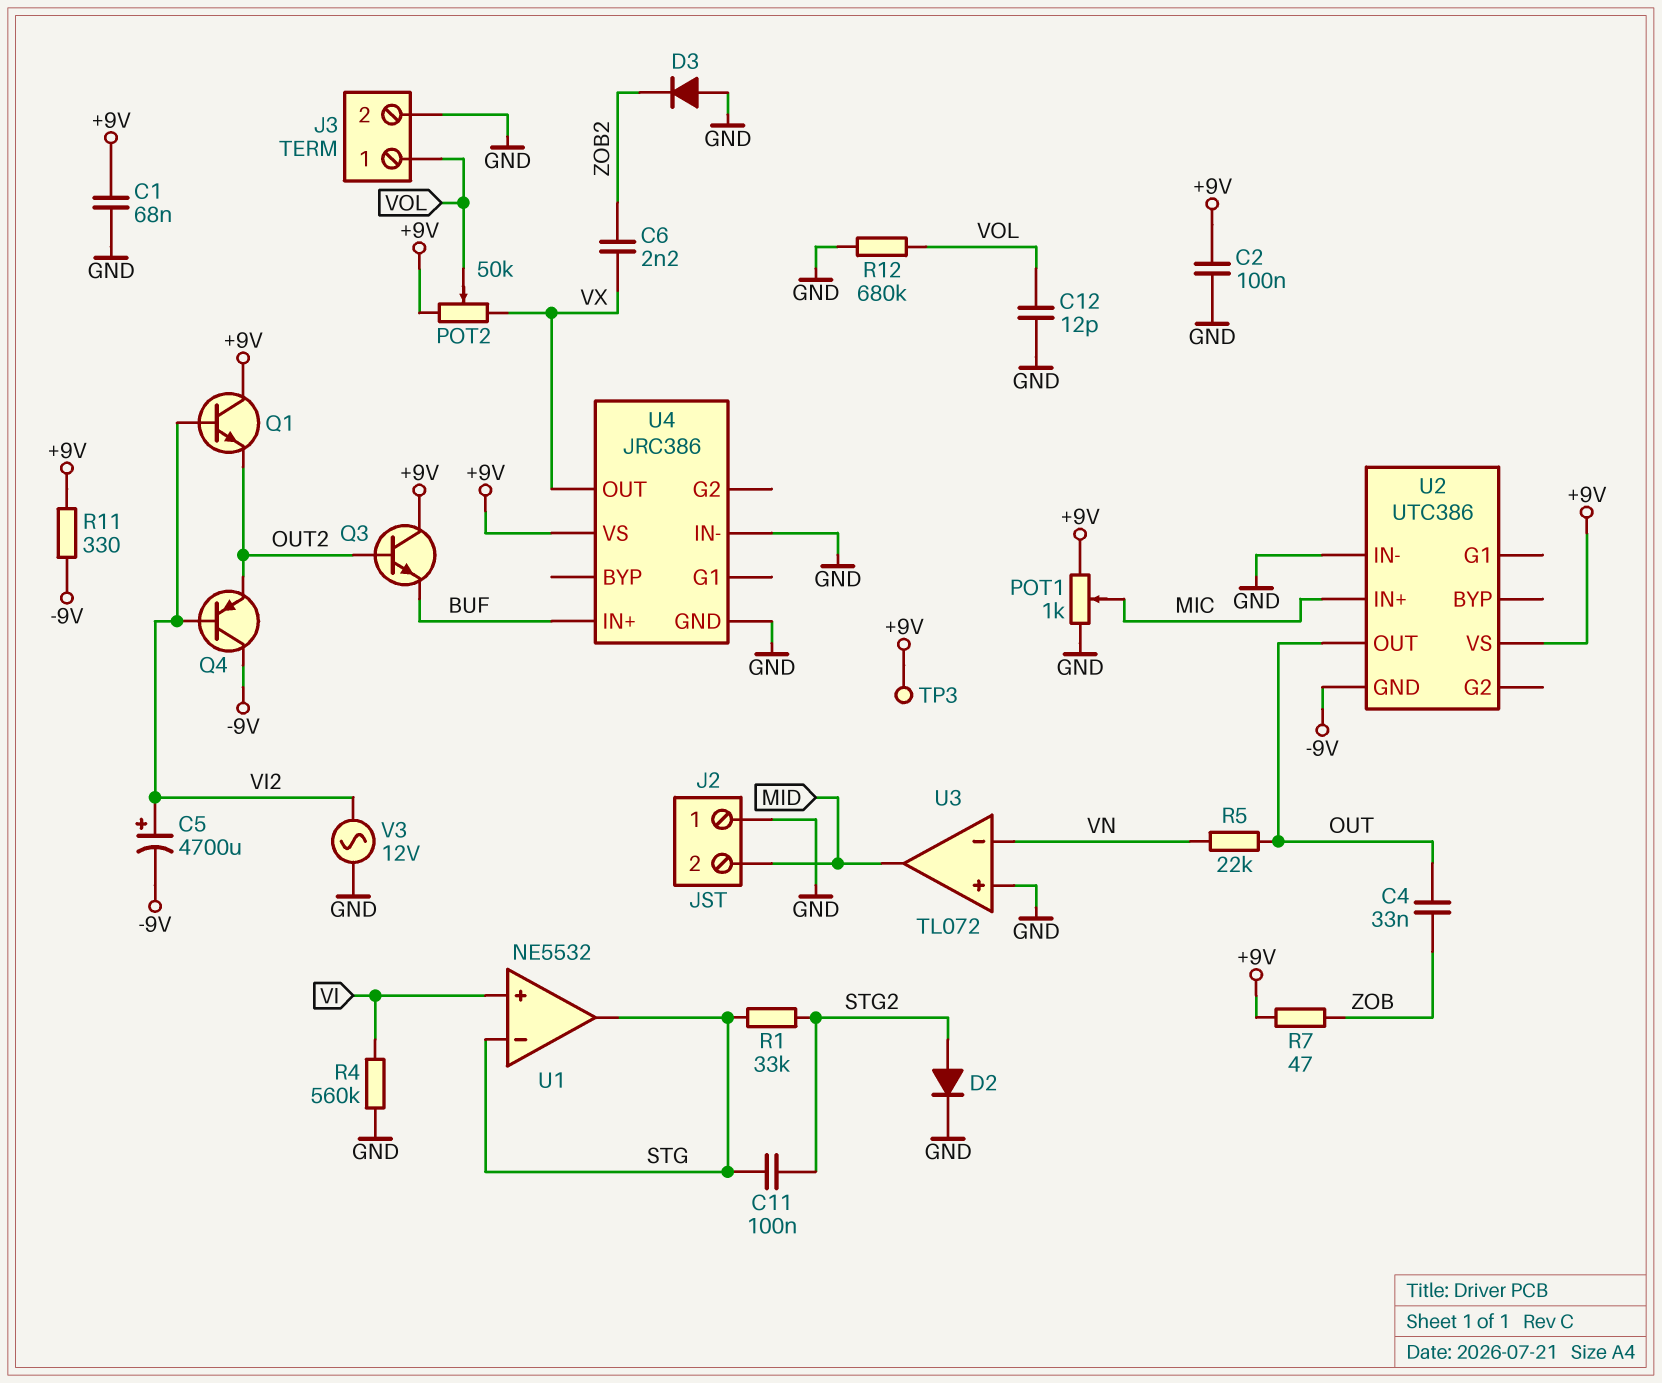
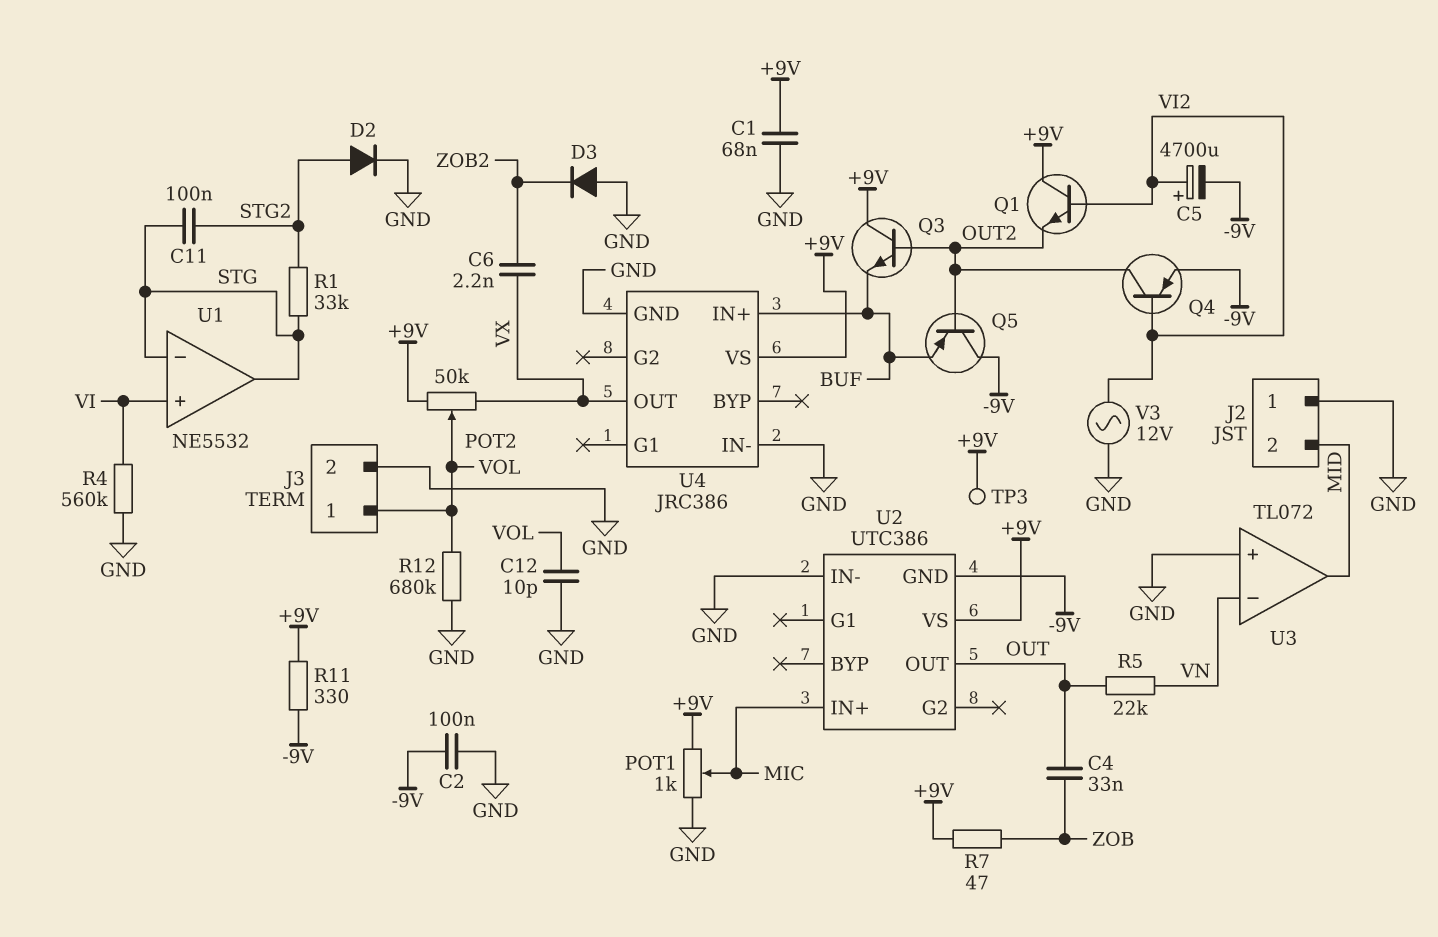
C2: 100nF (+9V, GND) -> 100nF (-9V, GND)
C12: 12pF (GND, VOL) -> 10pF (GND, VOL)
Q4: PNP (B VI2, C -9V, E OUT2) -> PNP (B VI2, C OUT2, E -9V)
Q5: none -> PNP (B OUT2, C -9V, E BUF)

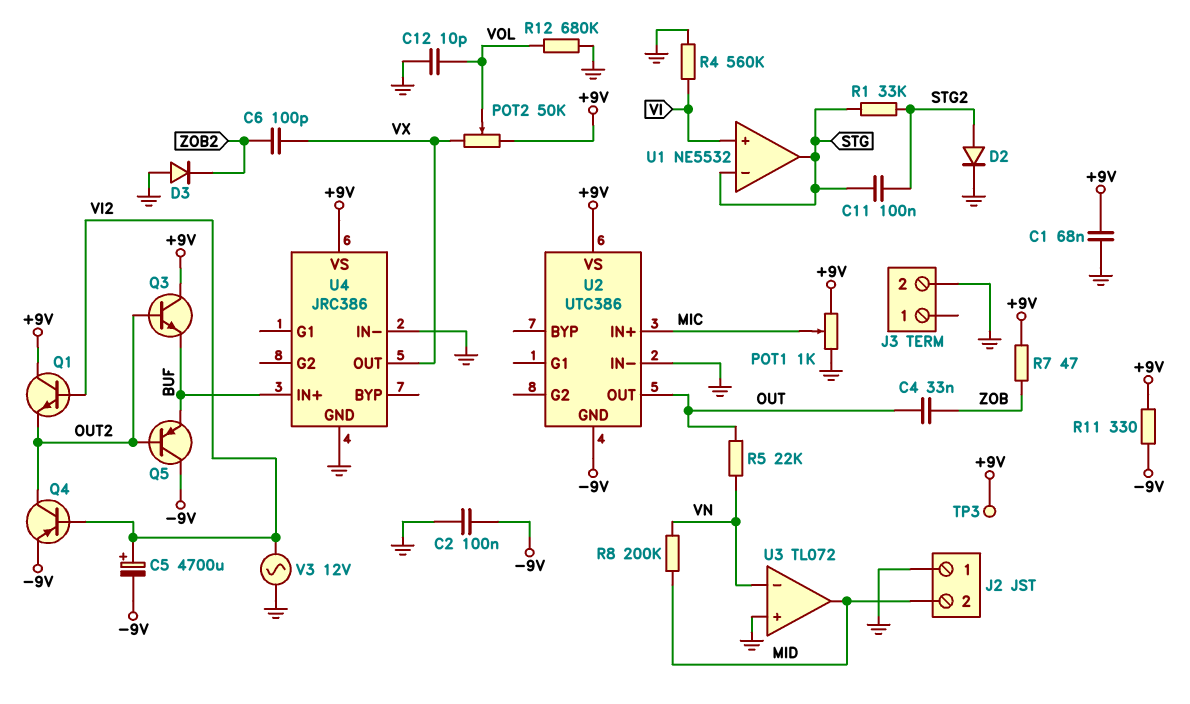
C6: 2.2nF (VX, ZOB2) -> 100pF (VX, ZOB2)
J3 pin 1: VOL -> none
R8: none -> 200k (MID, VN)

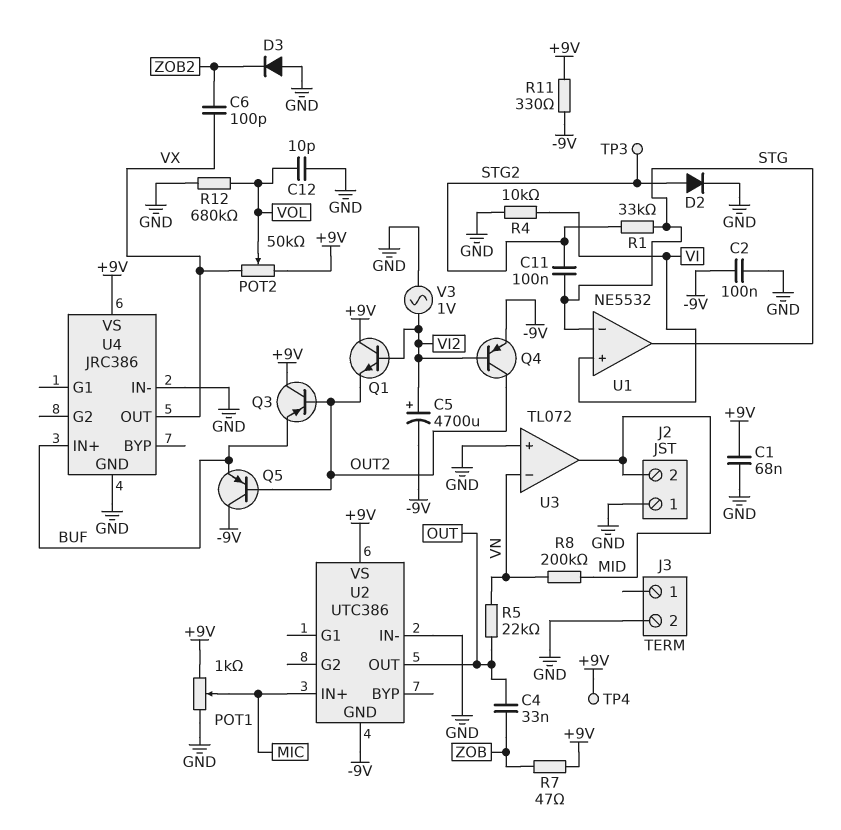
Q3: NPN (B OUT2, C +9V, E BUF) -> PNP (B OUT2, C +9V, E BUF)
R4: 560k (GND, VI) -> 10k (GND, VI)
TP3: test point (+9V) -> test point (STG2)
TP4: none -> test point (+9V)
V3: AC 12V (GND, VI2) -> AC 1V (GND, VI2)

